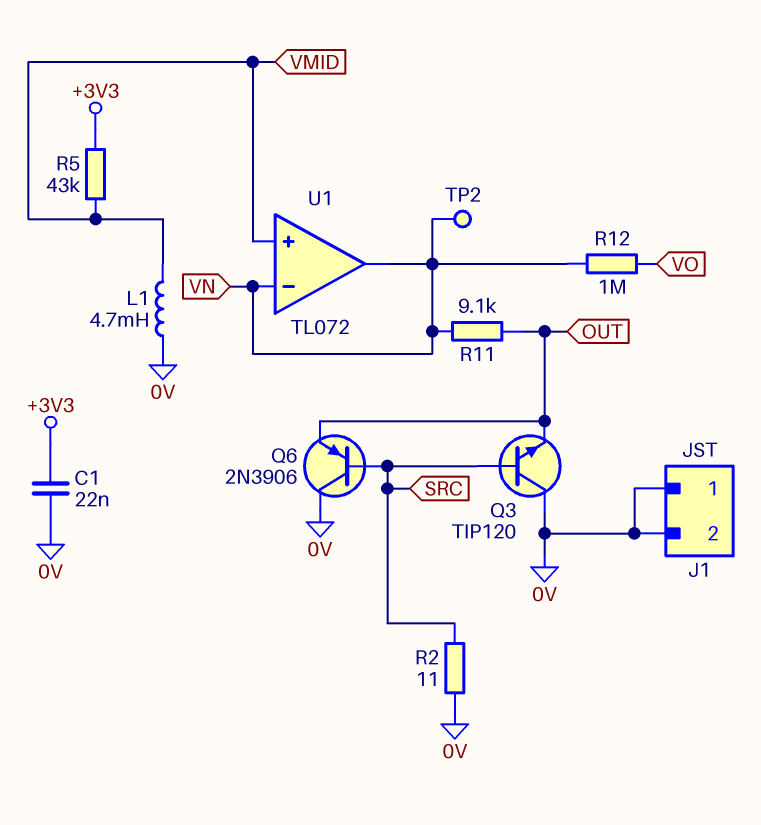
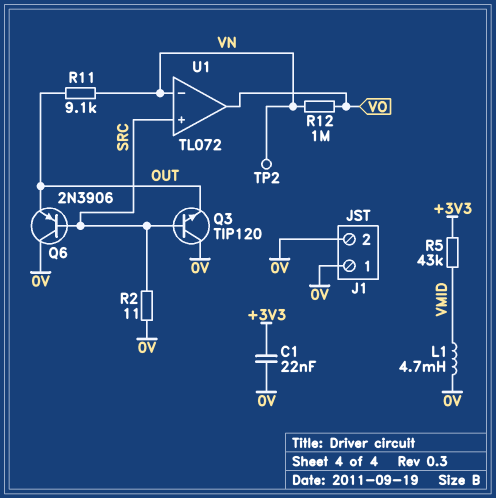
U1 pin in+: VMID -> SRC
U1 pin out: VN -> VO

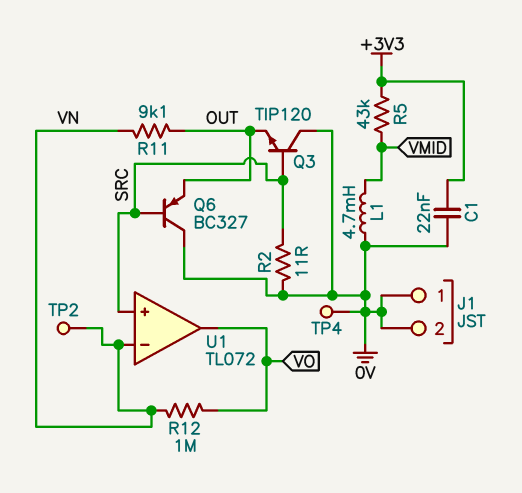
Q6: PNP 2N3906 (B SRC, C 0V, E OUT) -> PNP BC327 (B SRC, C 0V, E OUT)
TP4: none -> test point (0V)

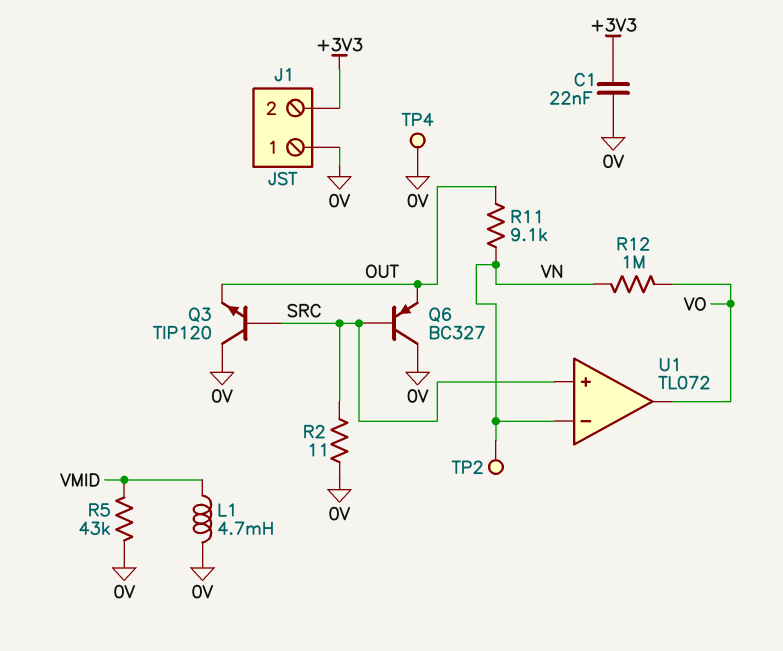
J1 pin 2: 0V -> +3V3
R5: 43k (+3V3, VMID) -> 43k (0V, VMID)

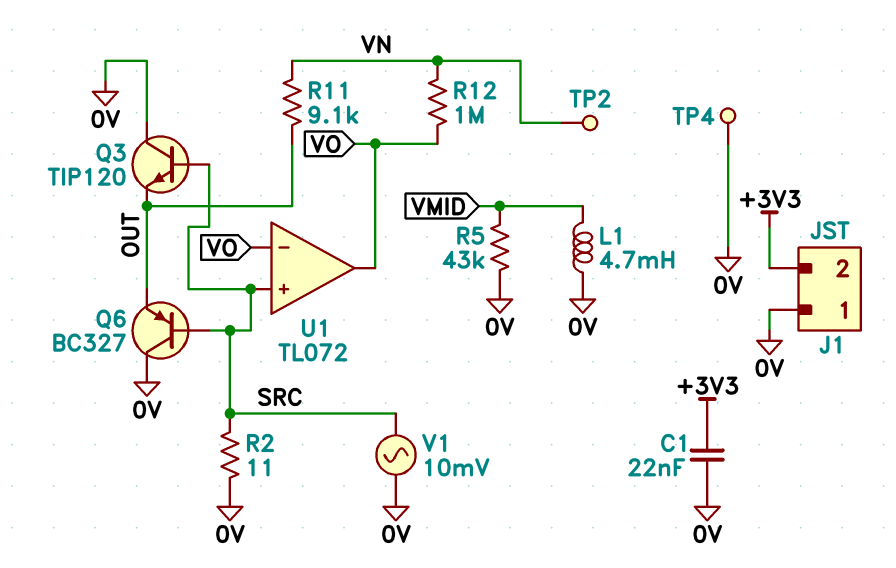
U1 pin in-: VN -> VO
V1: none -> AC 10mV (0V, SRC)

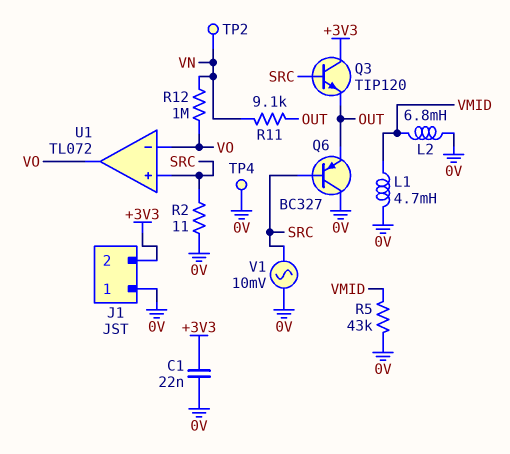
L2: none -> 6.8mH (0V, VMID)
Q3: NPN TIP120 (B SRC, C 0V, E OUT) -> NPN TIP120 (B SRC, C +3V3, E OUT)

